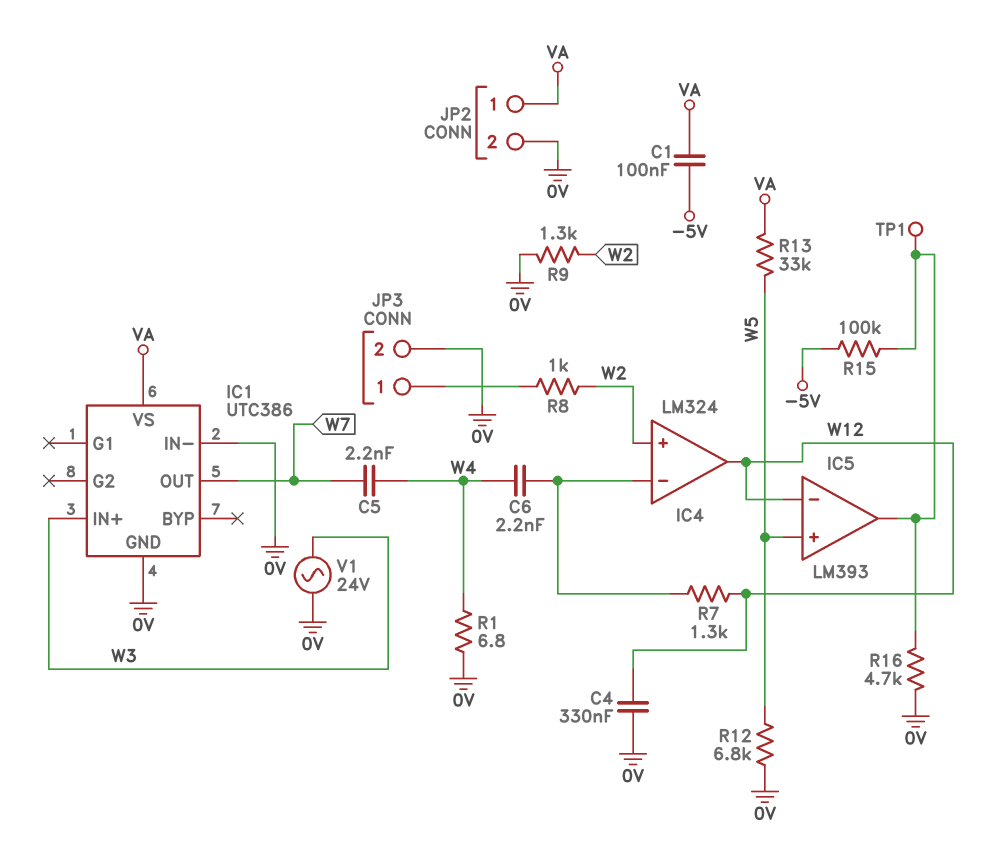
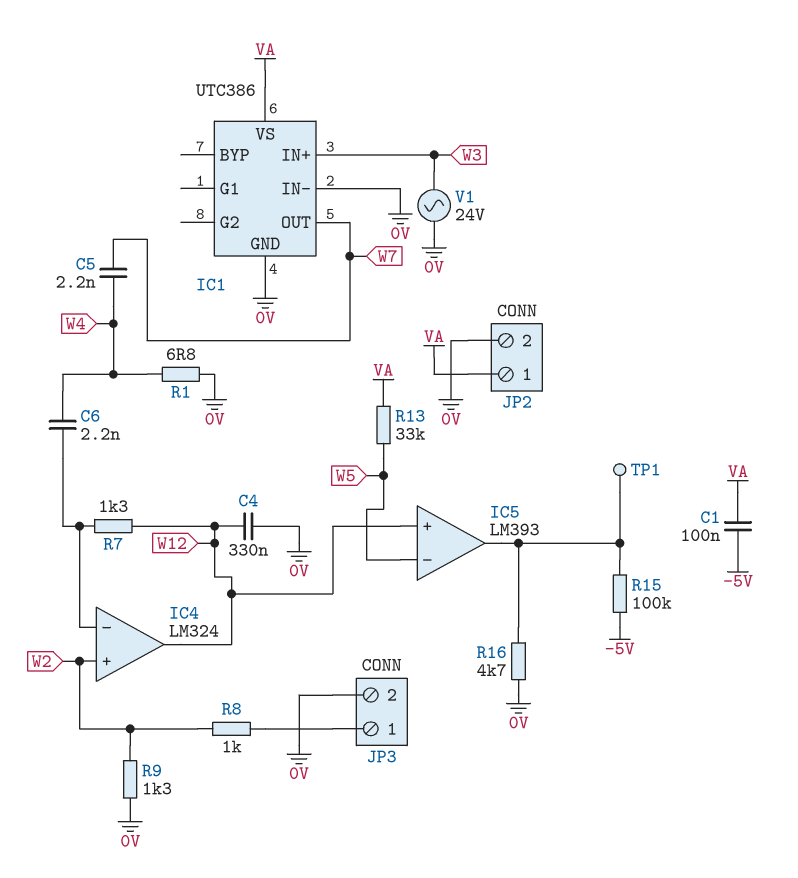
IC5 pin in+: W5 -> W12
IC5 pin in-: W12 -> W5
R12: 6.8k (0V, W5) -> none

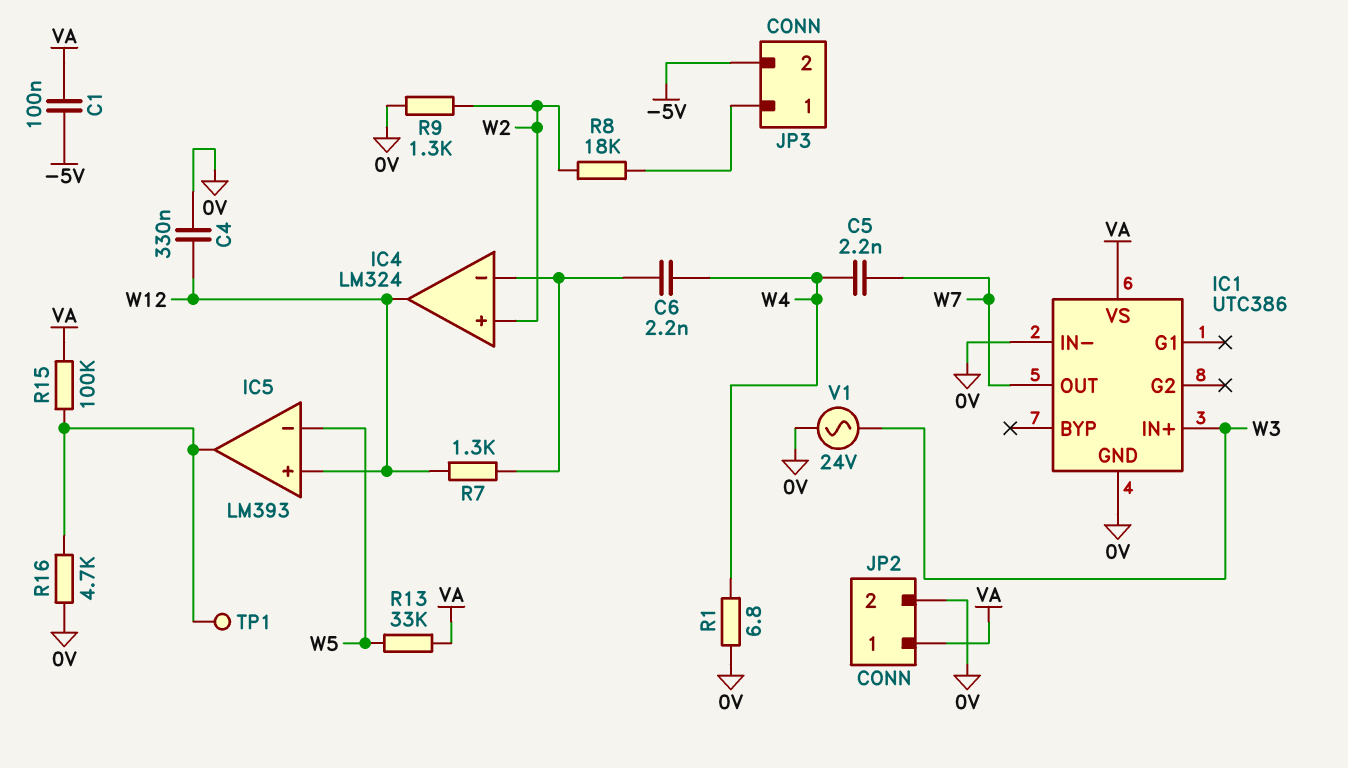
JP3 pin 2: 0V -> -5V
R8: 1k (JP3/1, W2) -> 18k (JP3/1, W2)
R15: 100k (-5V, IC5/out) -> 100k (IC5/out, VA)

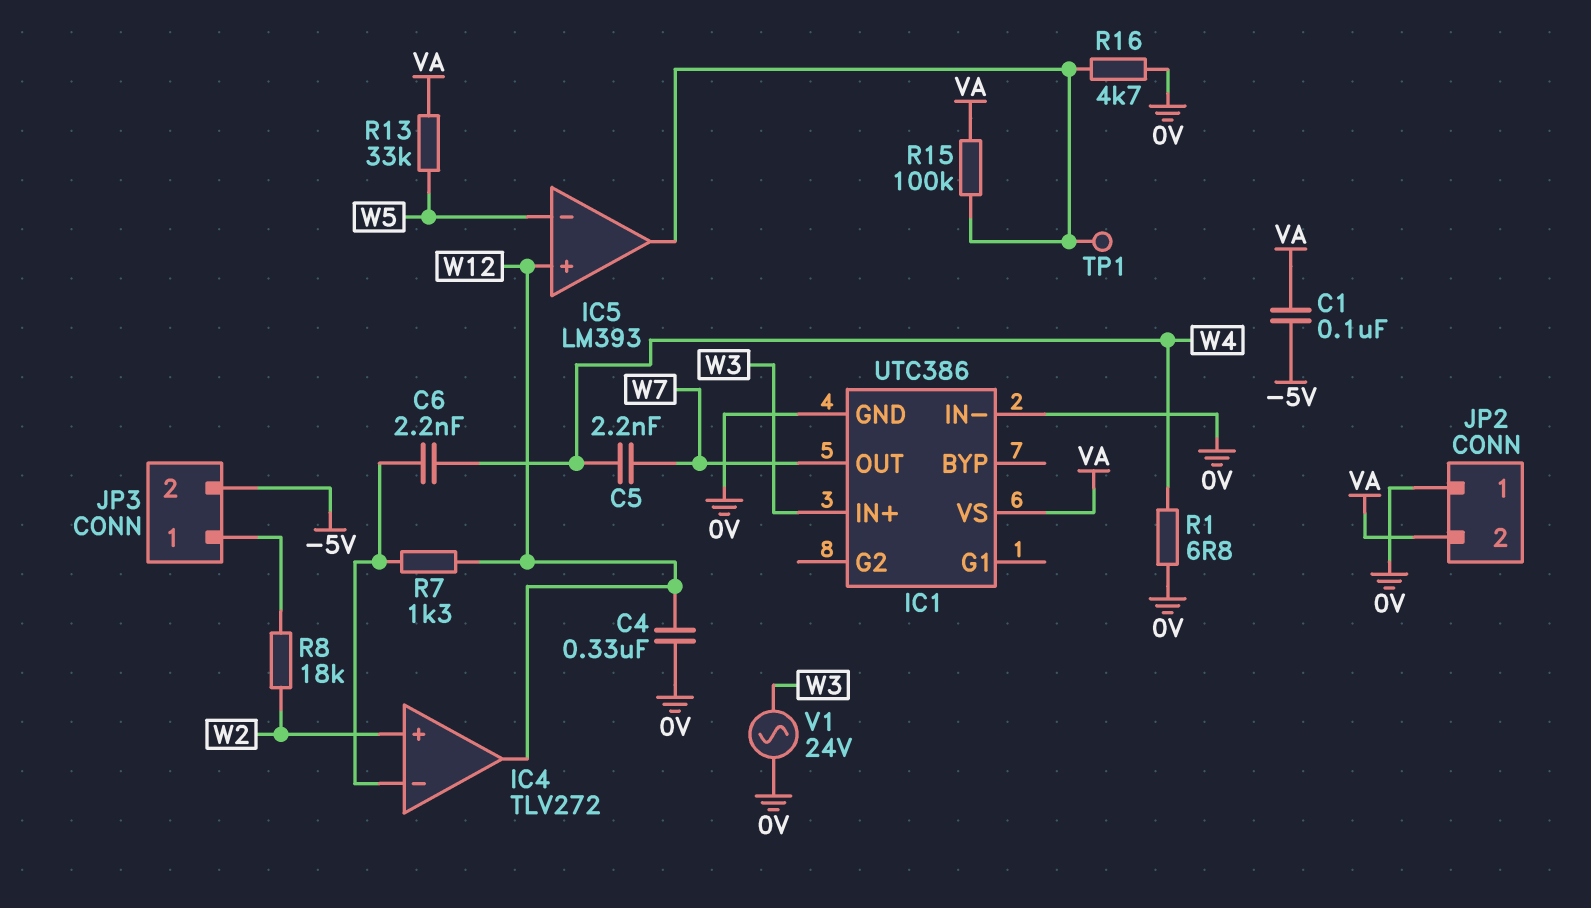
IC4: LM324 -> TLV272
JP2 pin 1: VA -> 0V
JP2 pin 2: 0V -> VA
R9: 1.3k (0V, W2) -> none

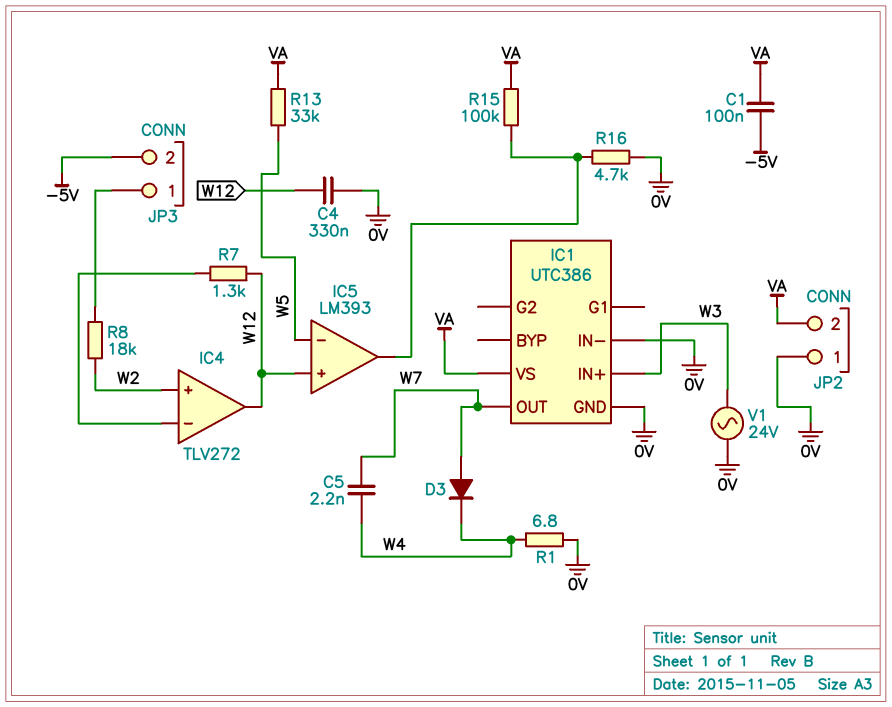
C6: 2.2nF (IC4/in-, W4) -> none
D3: none -> diode (A W7, K W4)
TP1: test point (IC5/out) -> none

